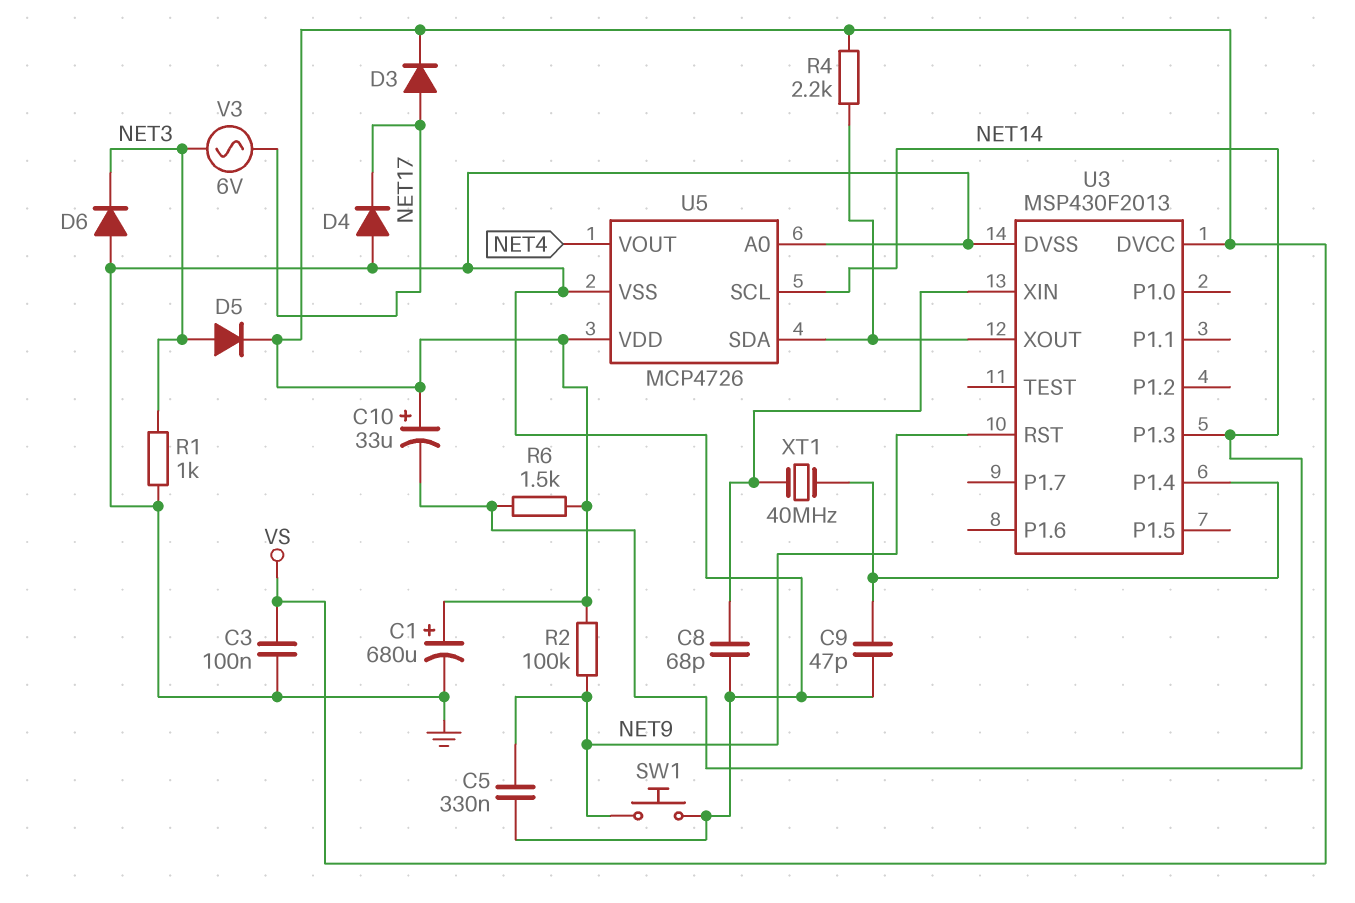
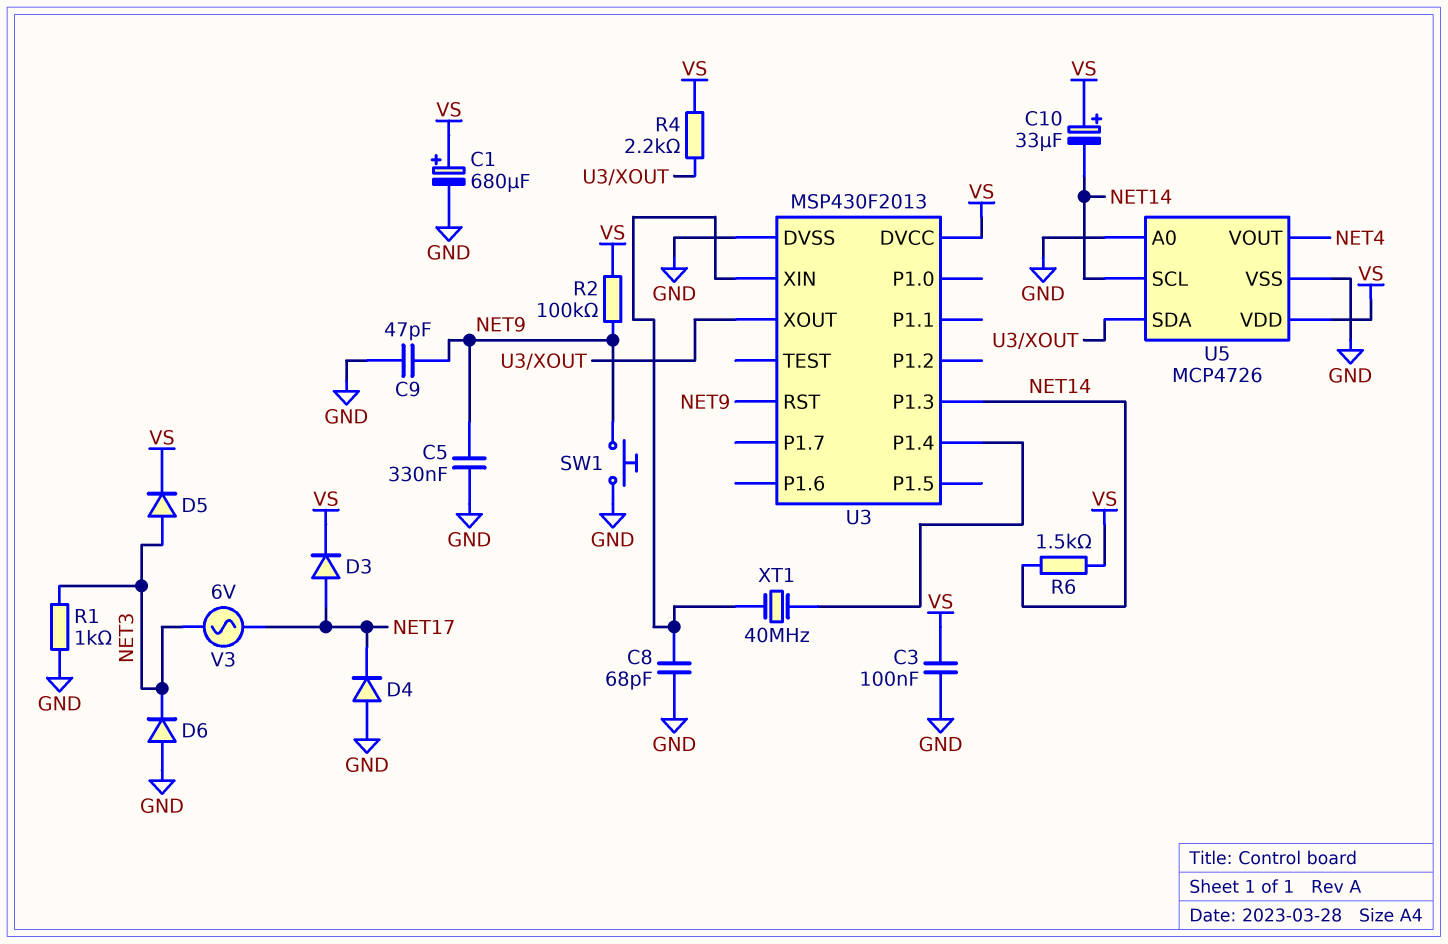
C9: 47pF (GND, U3/P1.4) -> 47pF (GND, NET9)

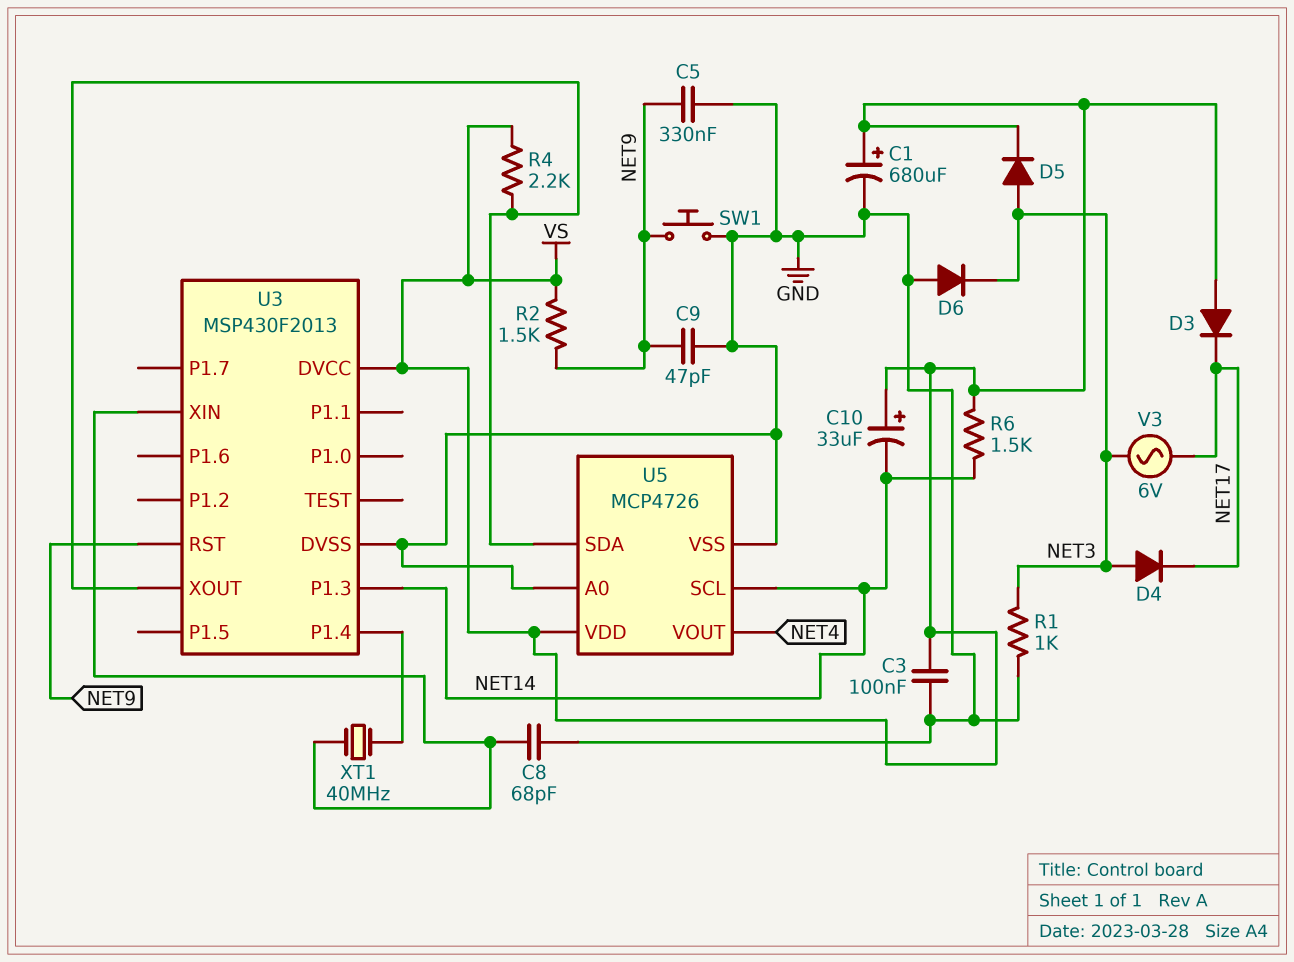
D3: diode (A NET17, K VS) -> diode (A VS, K NET17)
D4: diode (A GND, K NET17) -> diode (A NET3, K NET17)
R2: 100k (NET9, VS) -> 1.5k (NET9, VS)

